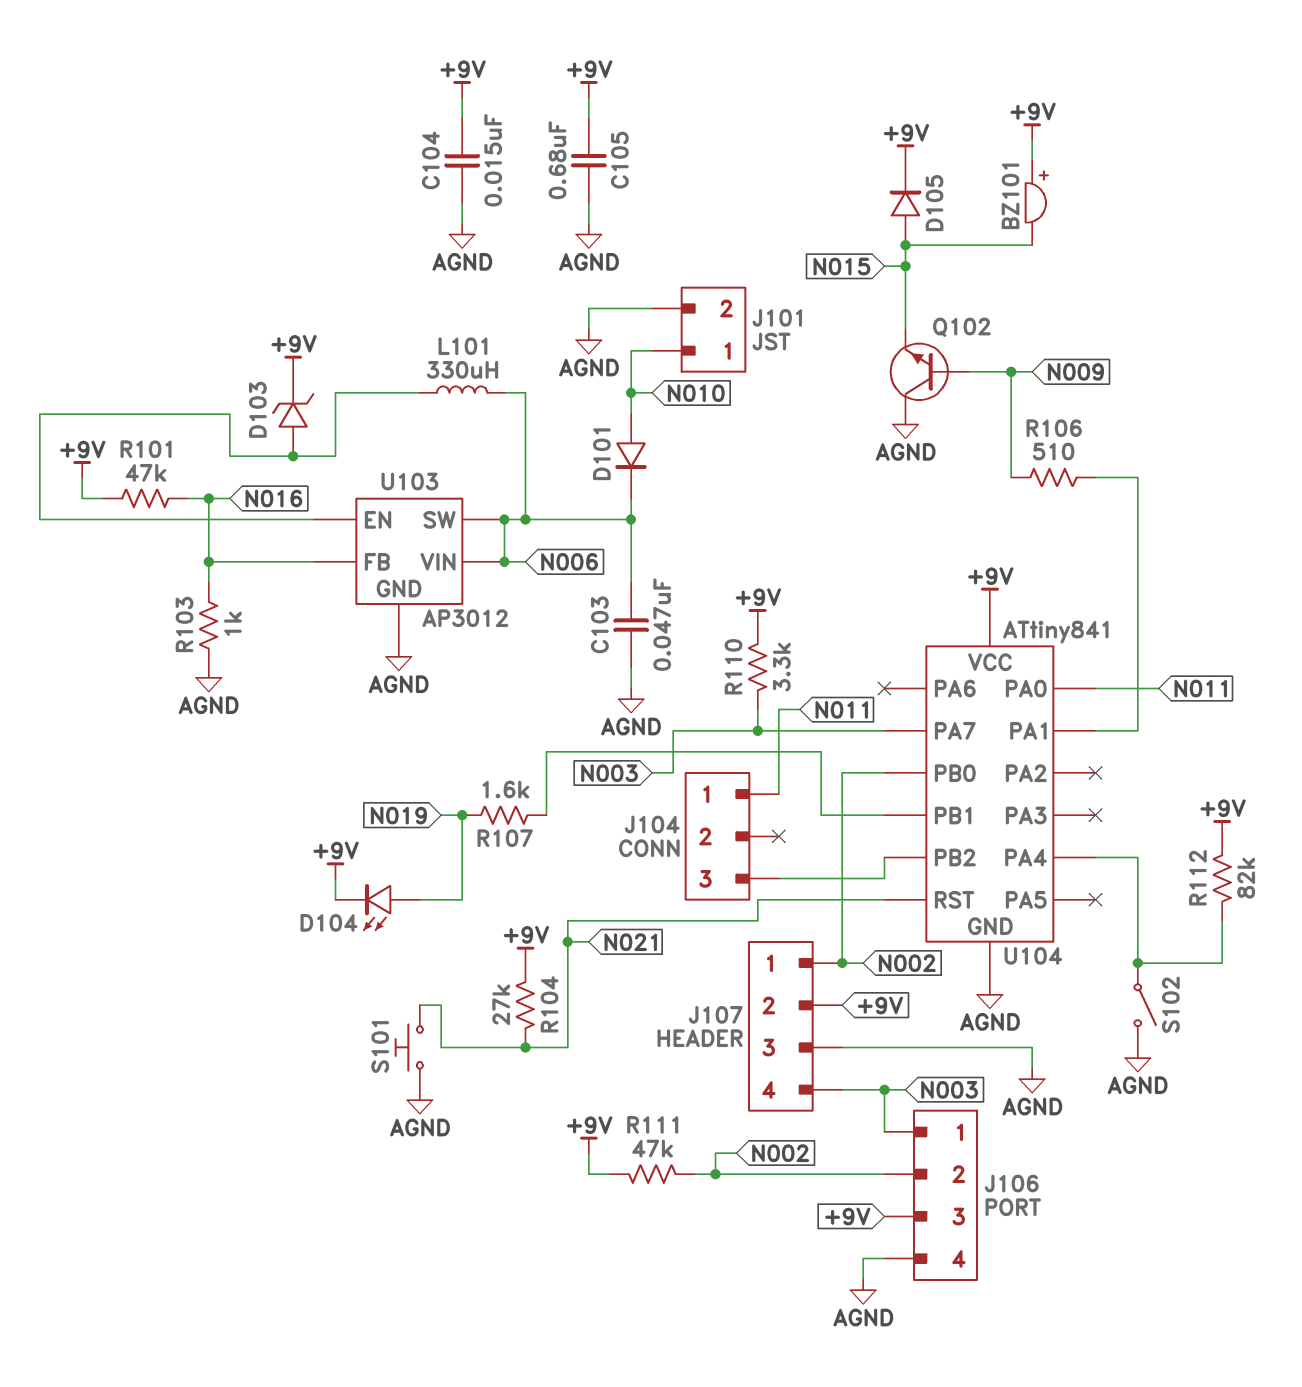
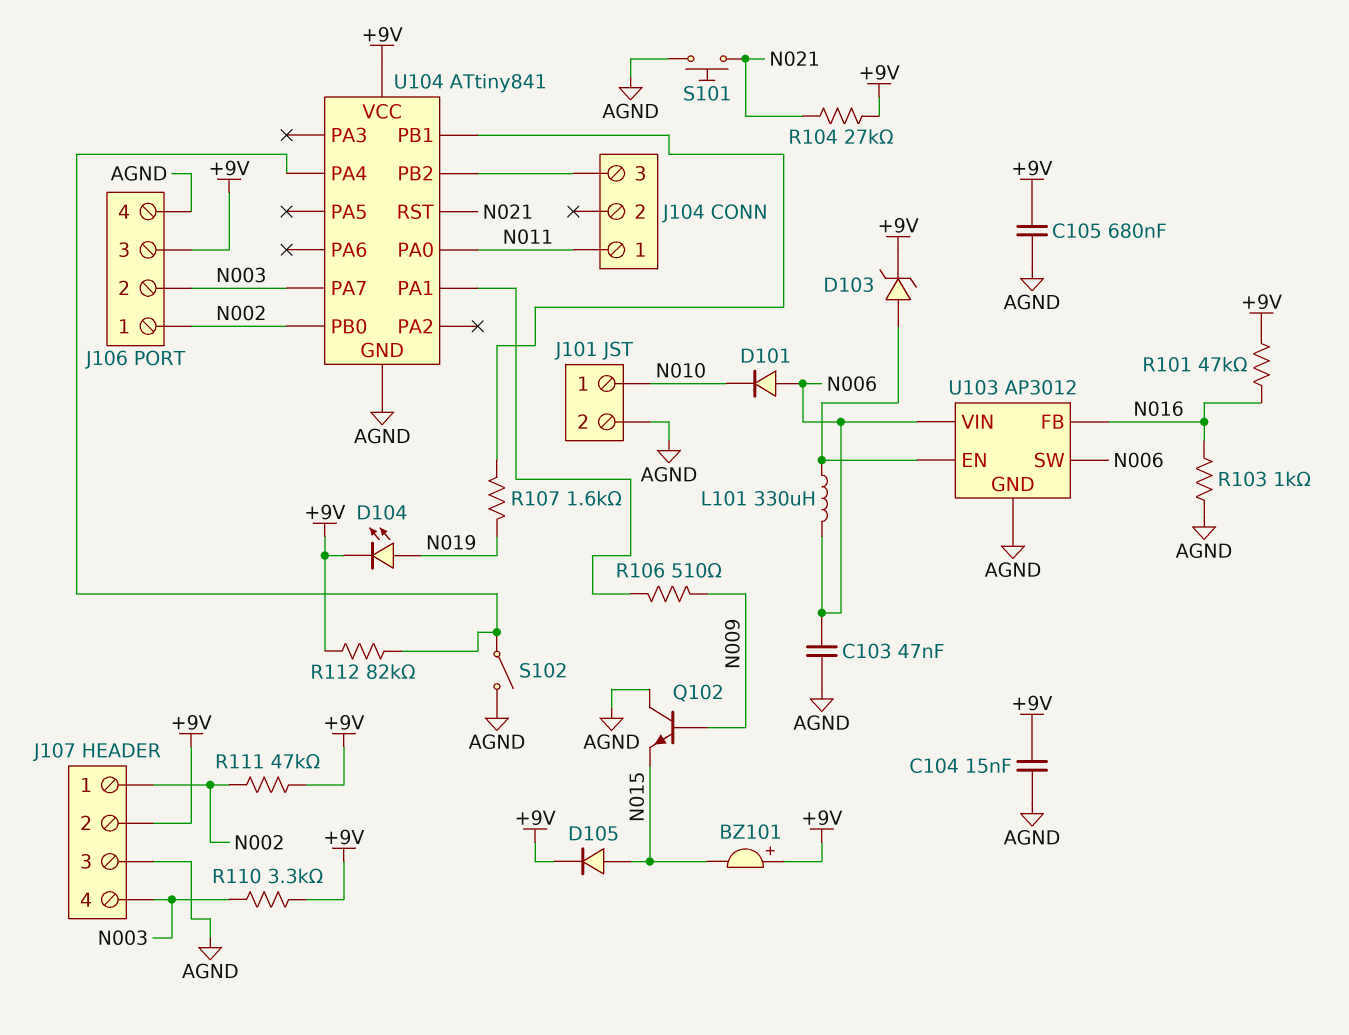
D101: diode (A N010, K N006) -> diode (A N006, K N010)
J106 pin 1: N003 -> N002
J106 pin 2: N002 -> N003

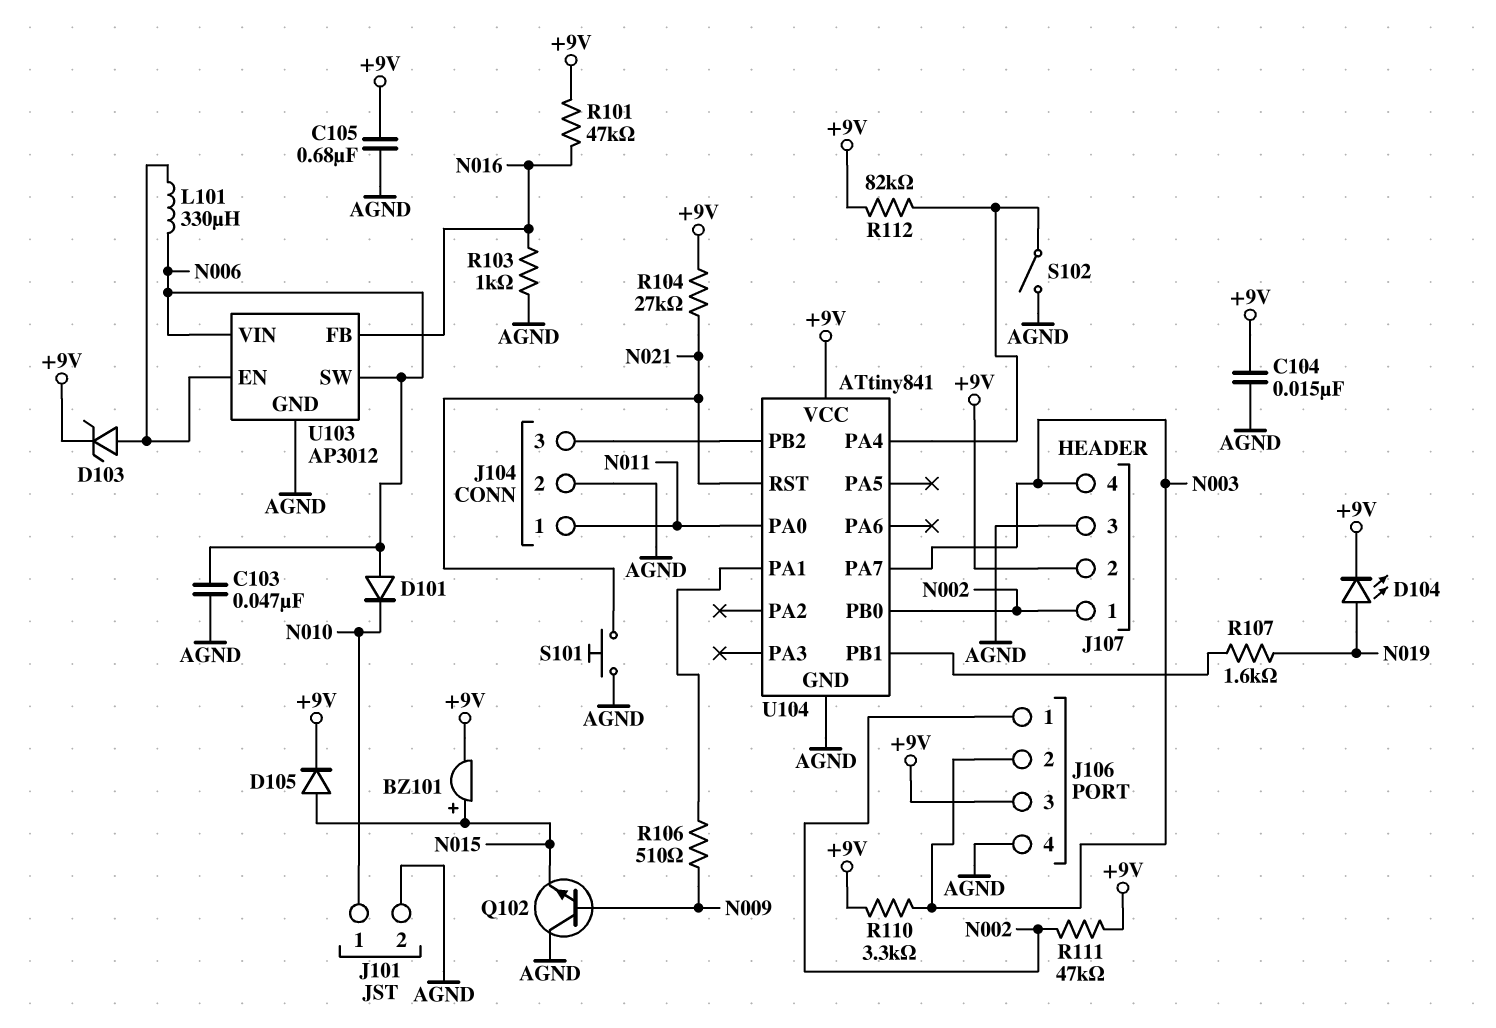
BZ101: buzzer (plus +9V, minus N015) -> buzzer (plus N015, minus +9V)
J104 pin 2: none -> AGND

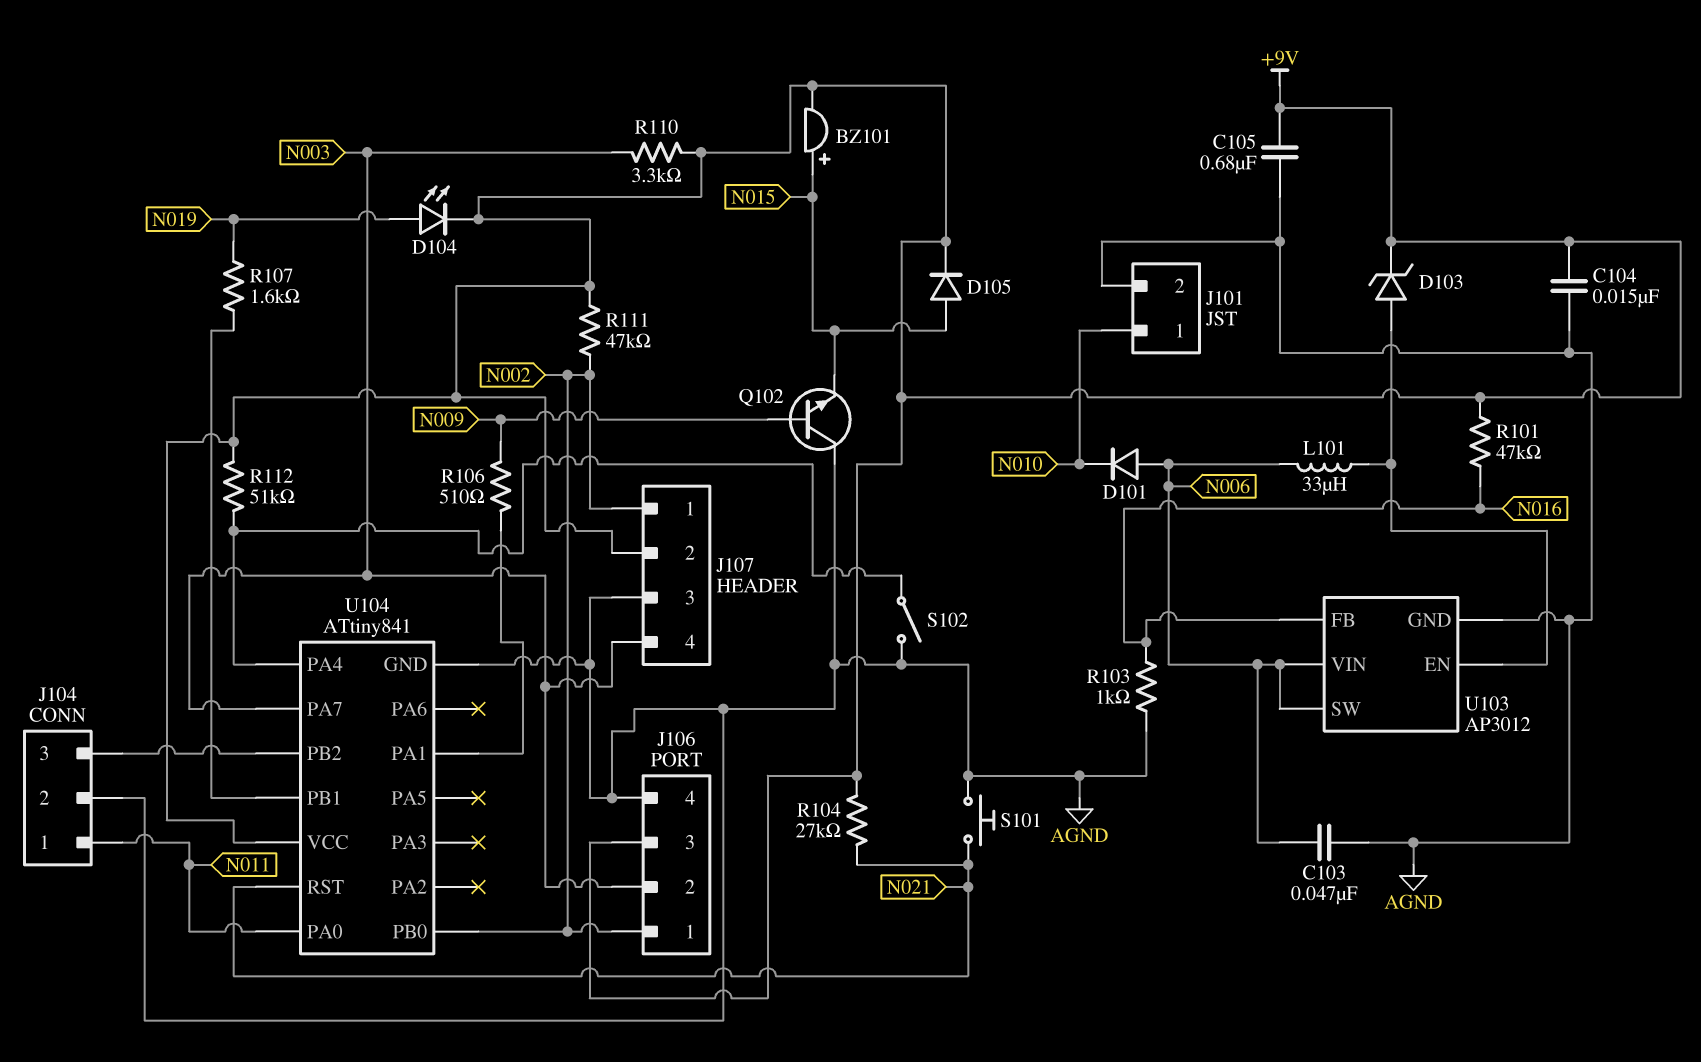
L101: 330uH (N006, U103/EN) -> 33uH (N006, U103/EN)
R112: 82k (+9V, U104/PA4) -> 51k (+9V, U104/PA4)

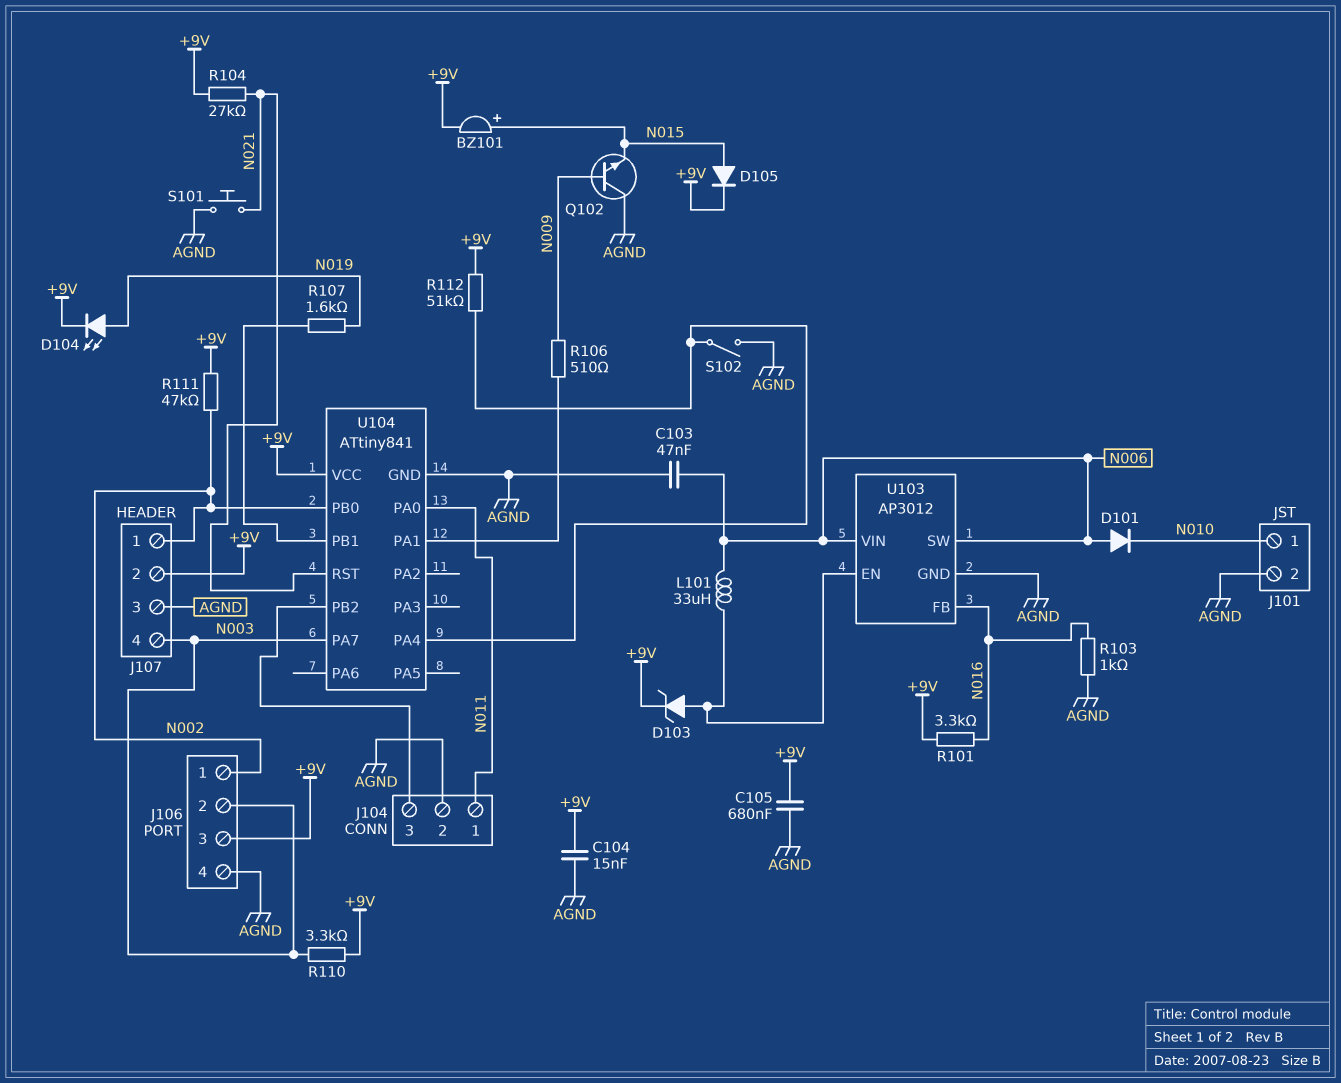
R101: 47k (+9V, N016) -> 3.3k (+9V, N016)

